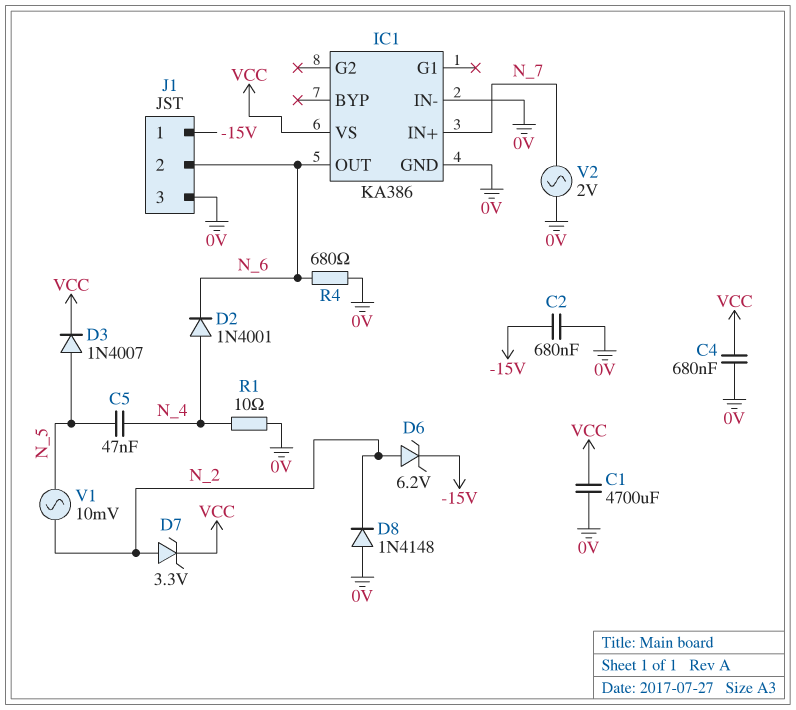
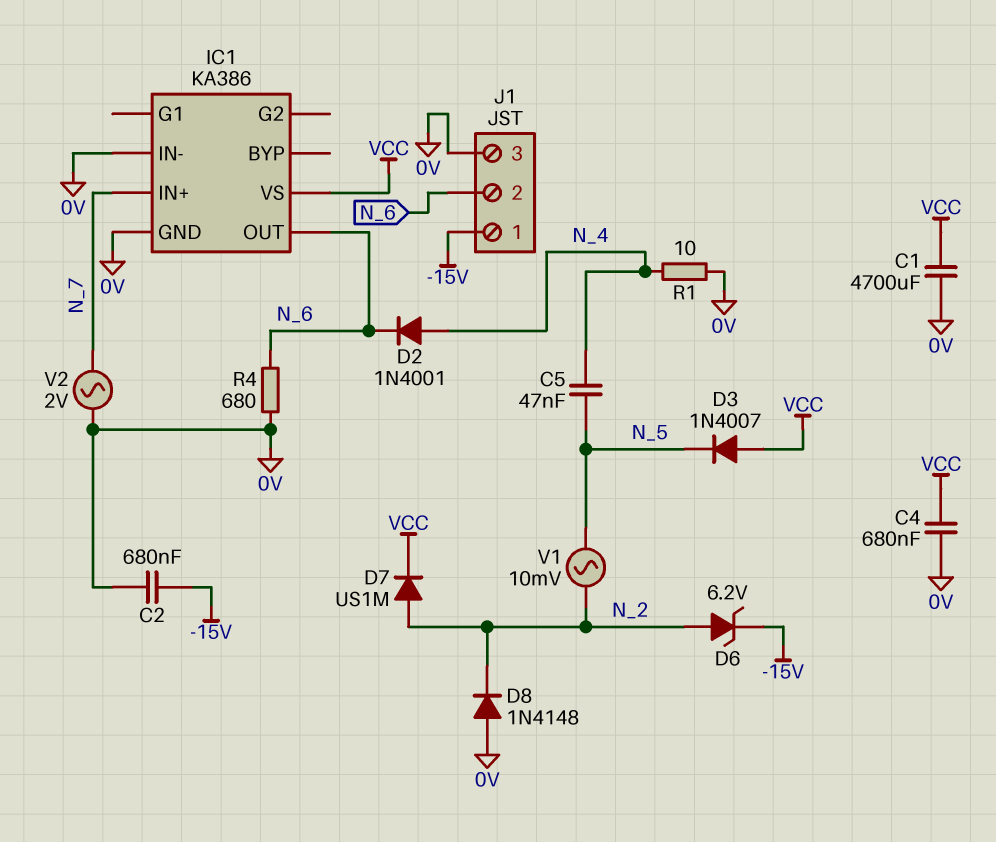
D3: diode 1N4007 (A N_5, K VCC) -> diode 1N4007 (A VCC, K N_5)
D7: zener 3.3V (A N_2, K VCC) -> diode US1M (A N_2, K VCC)

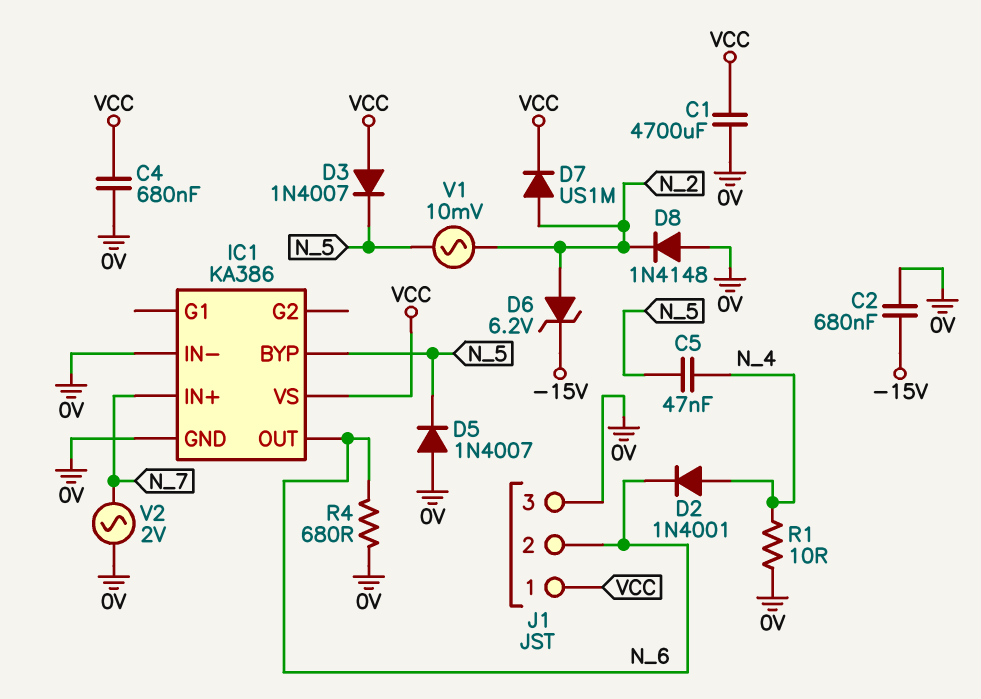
D5: none -> diode 1N4007 (A 0V, K N_5)
IC1 pin BYP: none -> N_5
J1 pin 1: -15V -> VCC

